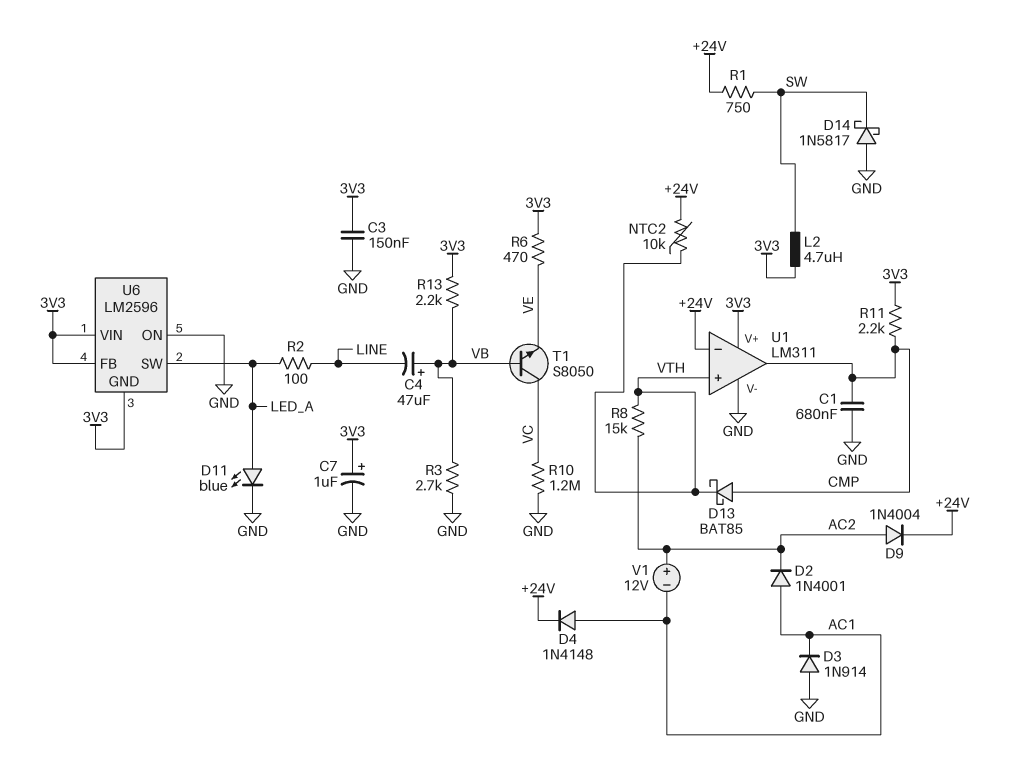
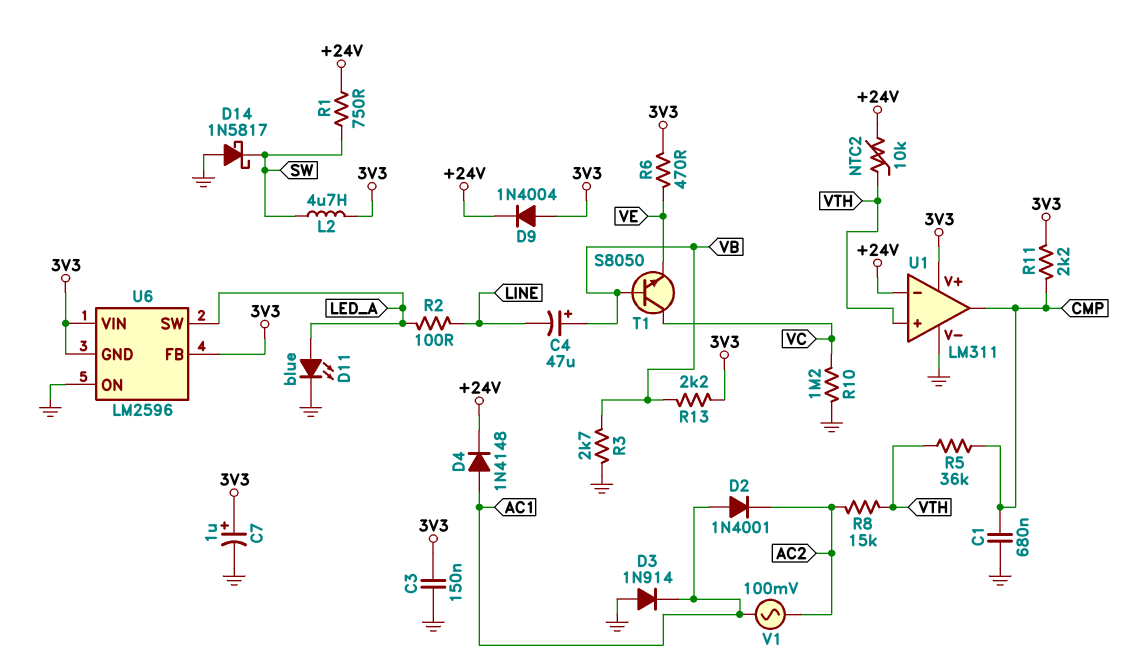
D9: diode 1N4004 (A AC2, K +24V) -> diode 1N4004 (A 3V3, K +24V)
D13: schottky BAT85 (A CMP, K VTH) -> none
R5: none -> 36k (CMP, VTH)
V1: 12V (plus AC2, minus AC1) -> AC 100mV (AC1, AC2)

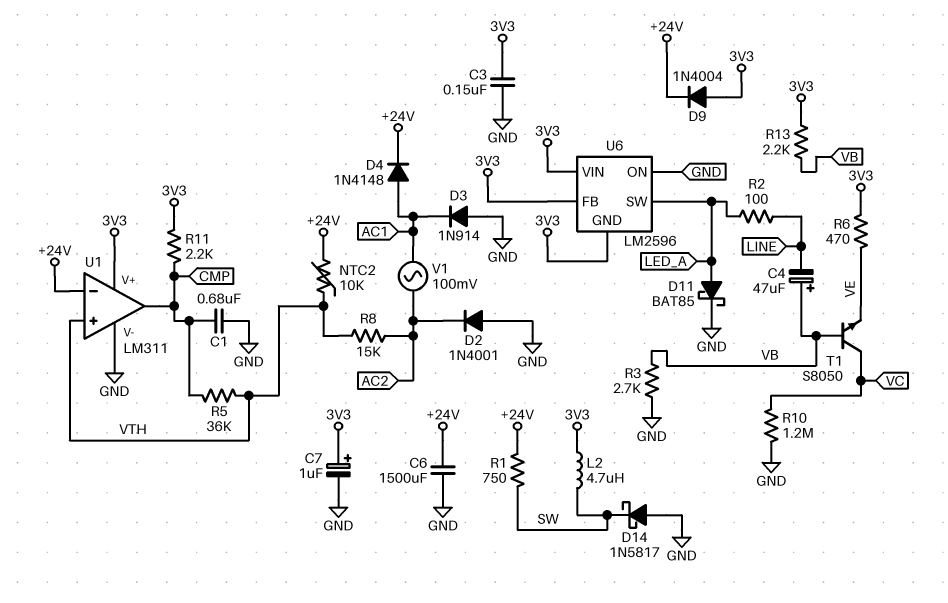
C6: none -> 1500uF (+24V, GND)
D2: diode 1N4001 (A AC1, K AC2) -> diode 1N4001 (A GND, K AC2)
D11: LED blue (A LED_A, K GND) -> schottky BAT85 (A LED_A, K GND)

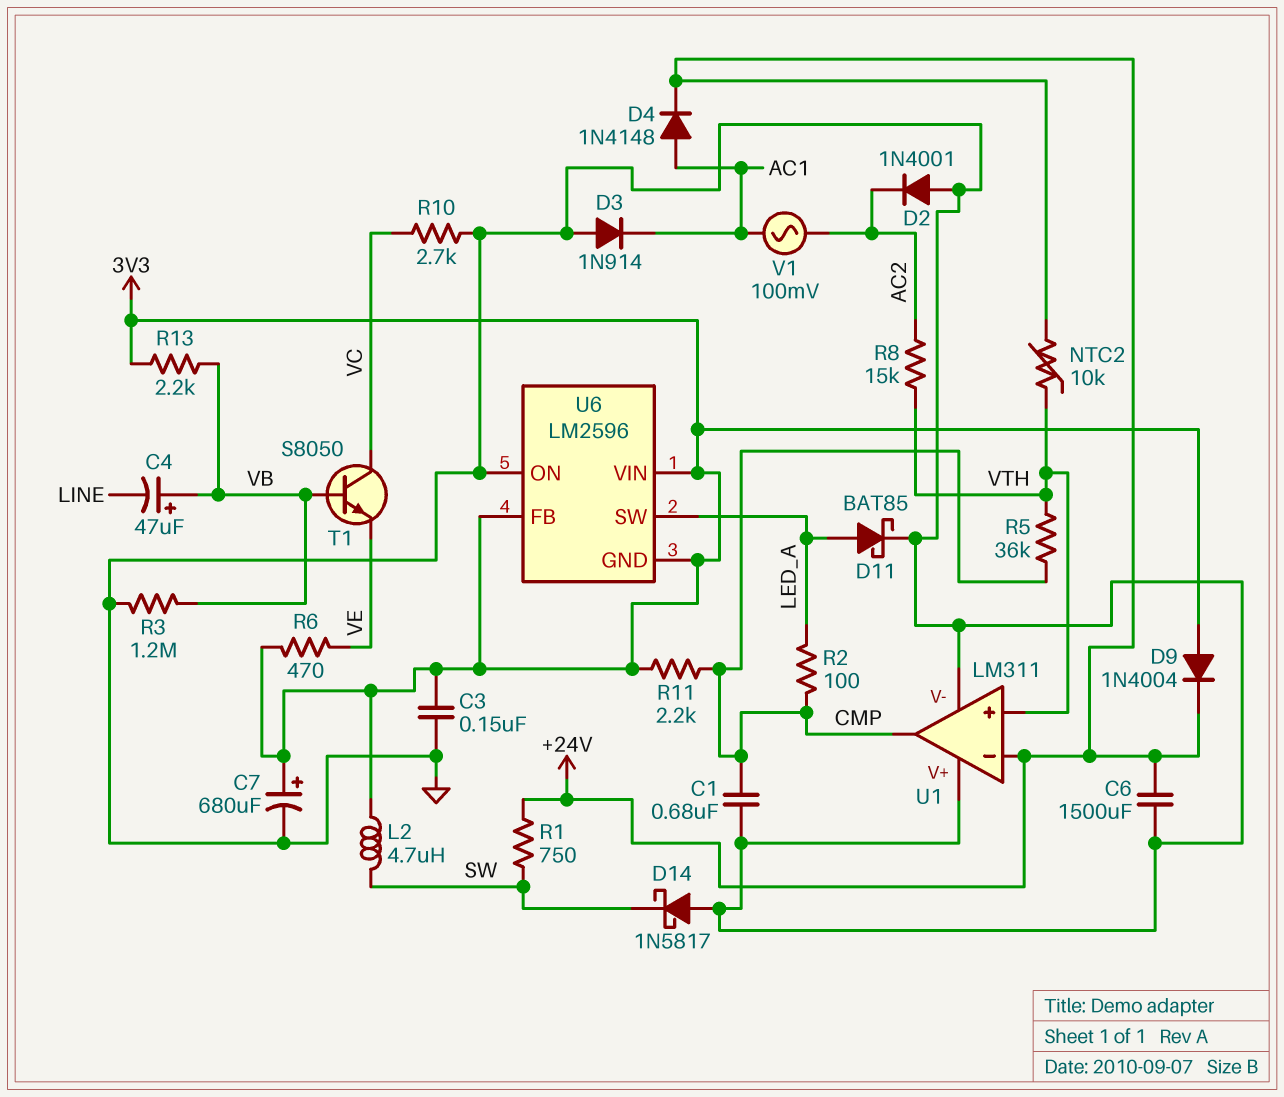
C7: 1uF (plus 3V3, minus GND) -> 680uF (plus 3V3, minus GND)
R2: 100 (LED_A, LINE) -> 100 (CMP, LED_A)
R3: 2.7k (GND, VB) -> 1.2M (GND, VB)
R10: 1.2M (GND, VC) -> 2.7k (GND, VC)
U1 pin V+: 3V3 -> GND

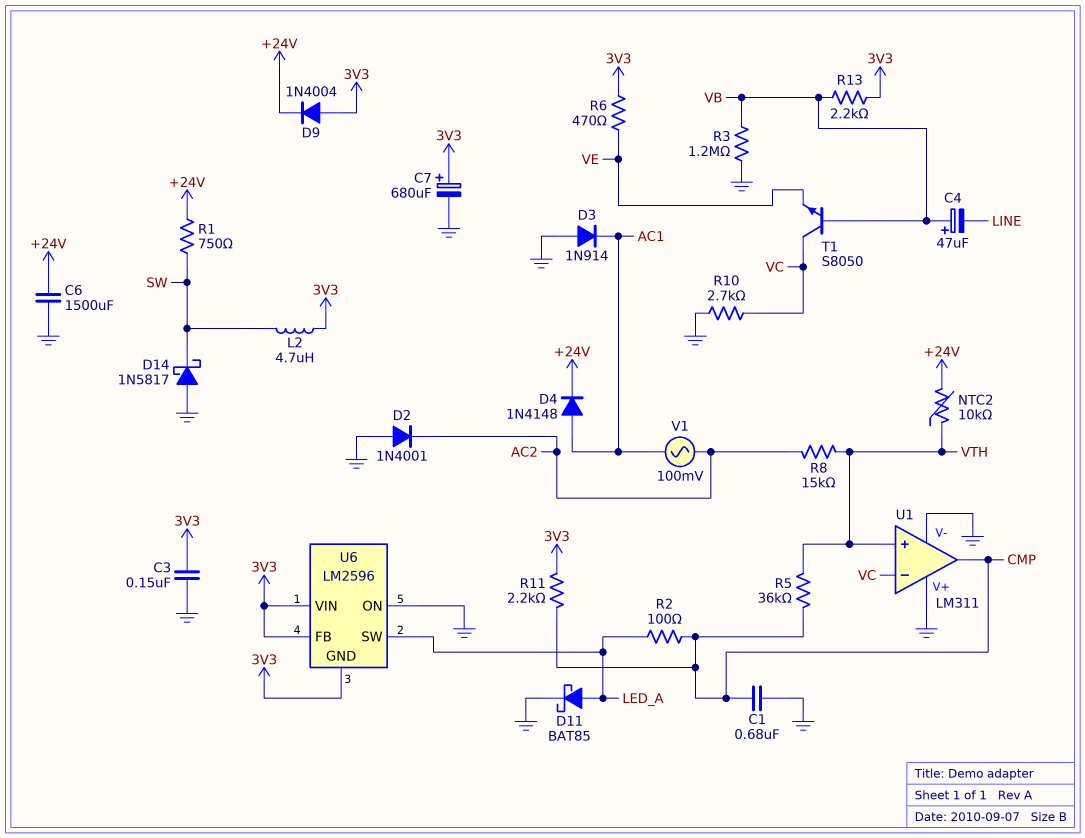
U1 pin in-: +24V -> VC

